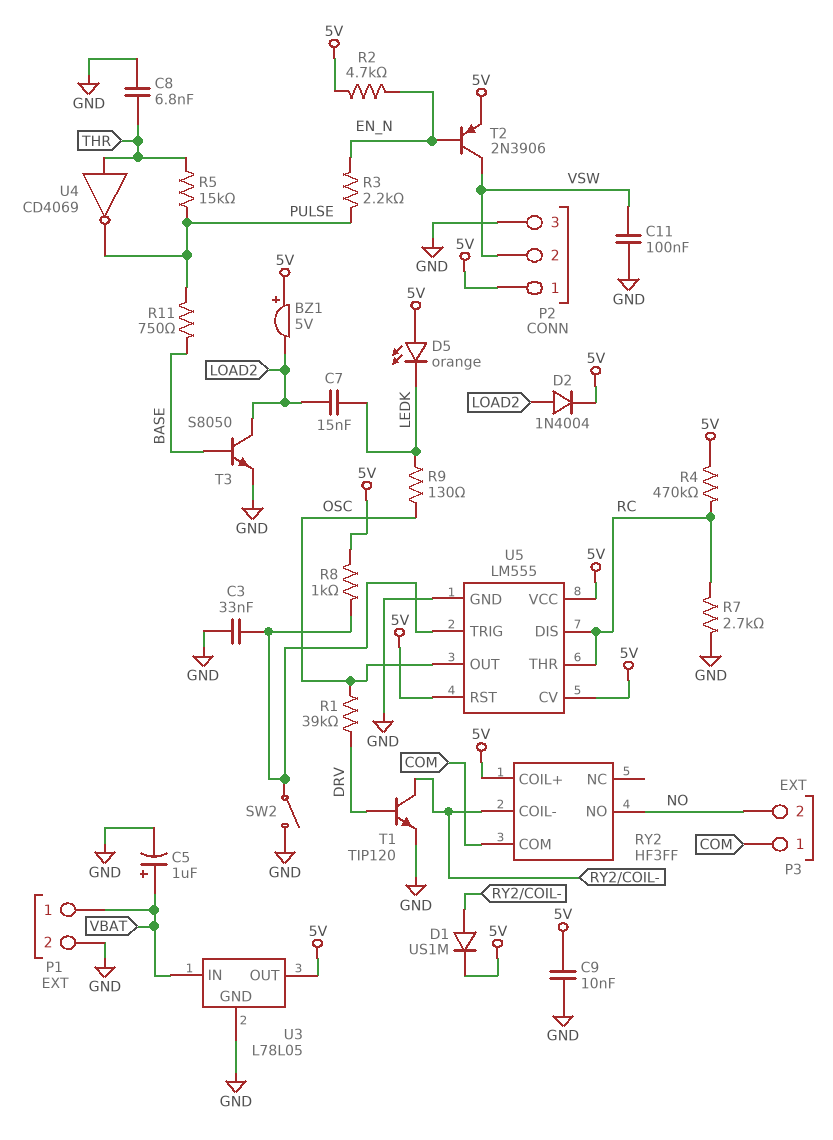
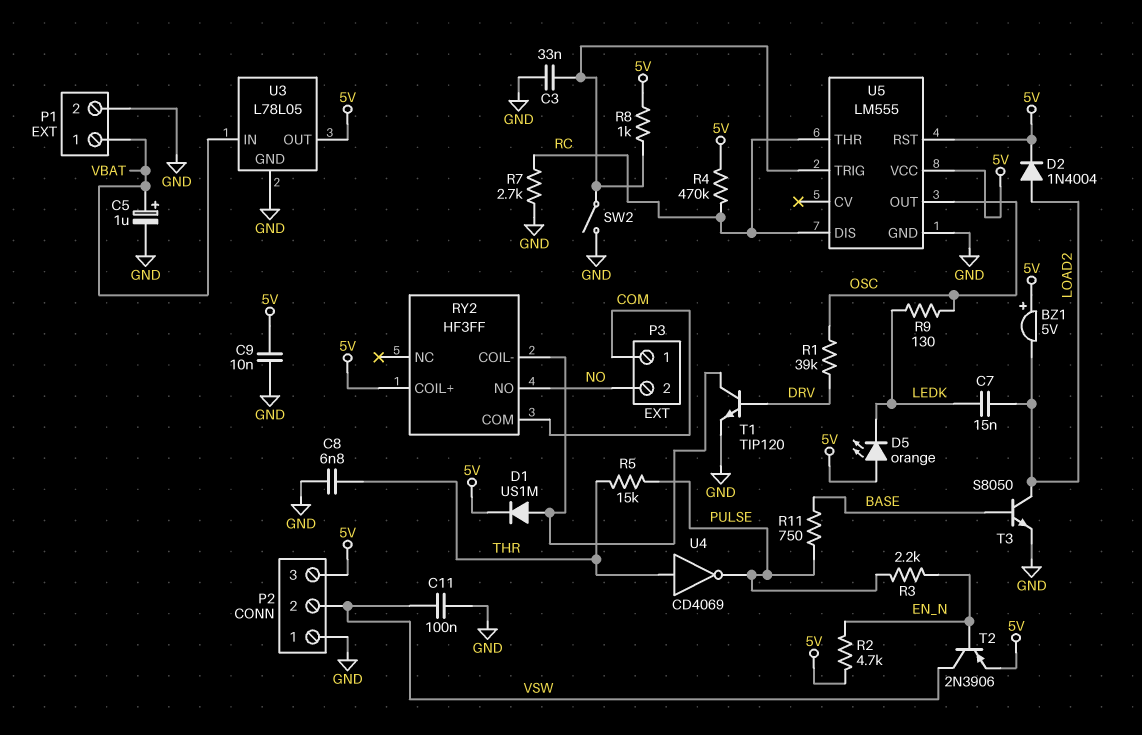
P2 pin 1: 5V -> GND
P2 pin 3: GND -> 5V
U5 pin CV: 5V -> none

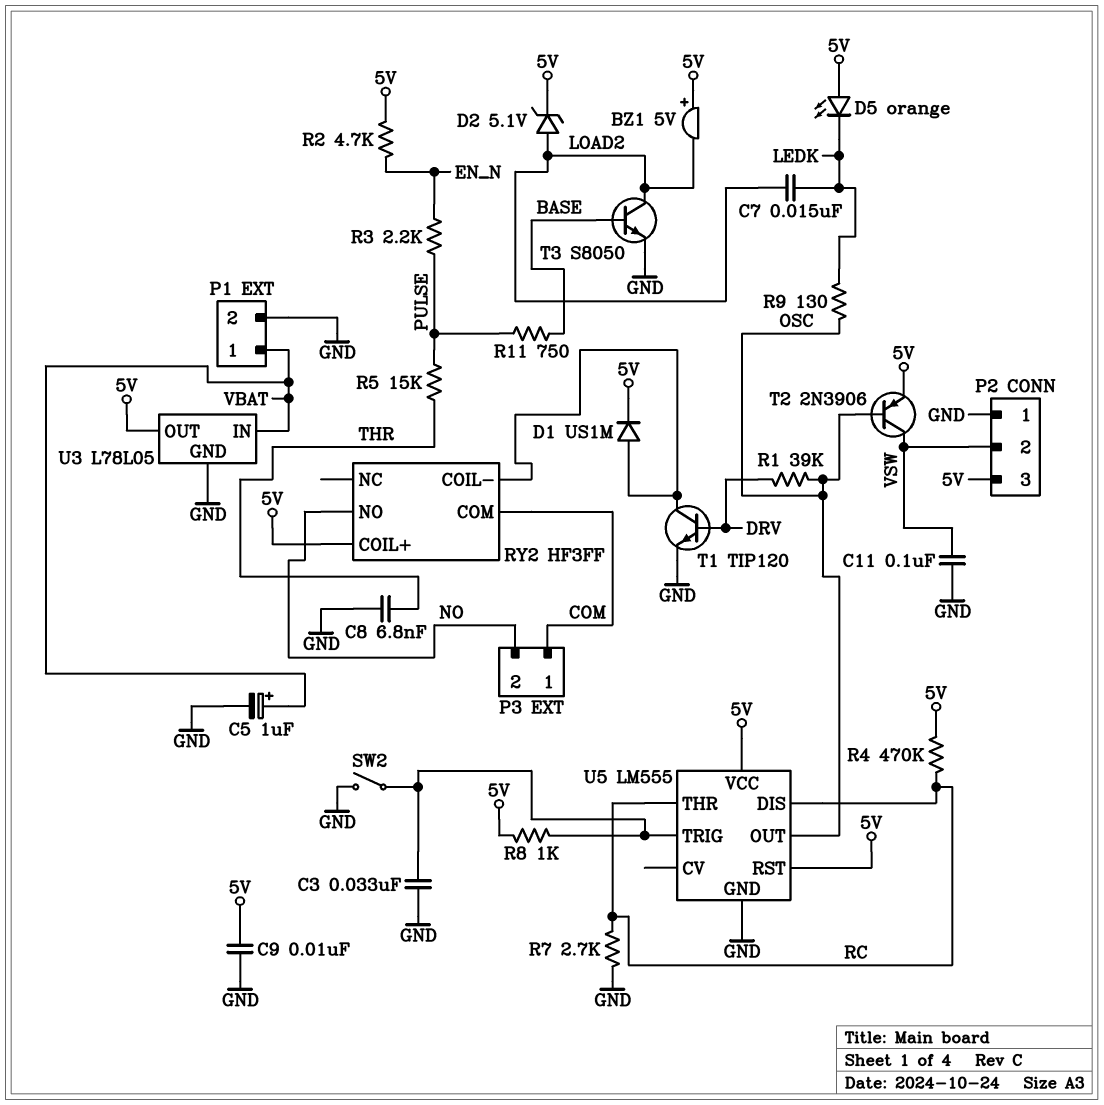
D2: diode 1N4004 (A LOAD2, K 5V) -> zener 5.1V (A LOAD2, K 5V)
T2: PNP 2N3906 (B EN_N, C VSW, E 5V) -> PNP 2N3906 (B OSC, C VSW, E 5V)
U4: NOT CD4069 (in THR, out PULSE) -> none

